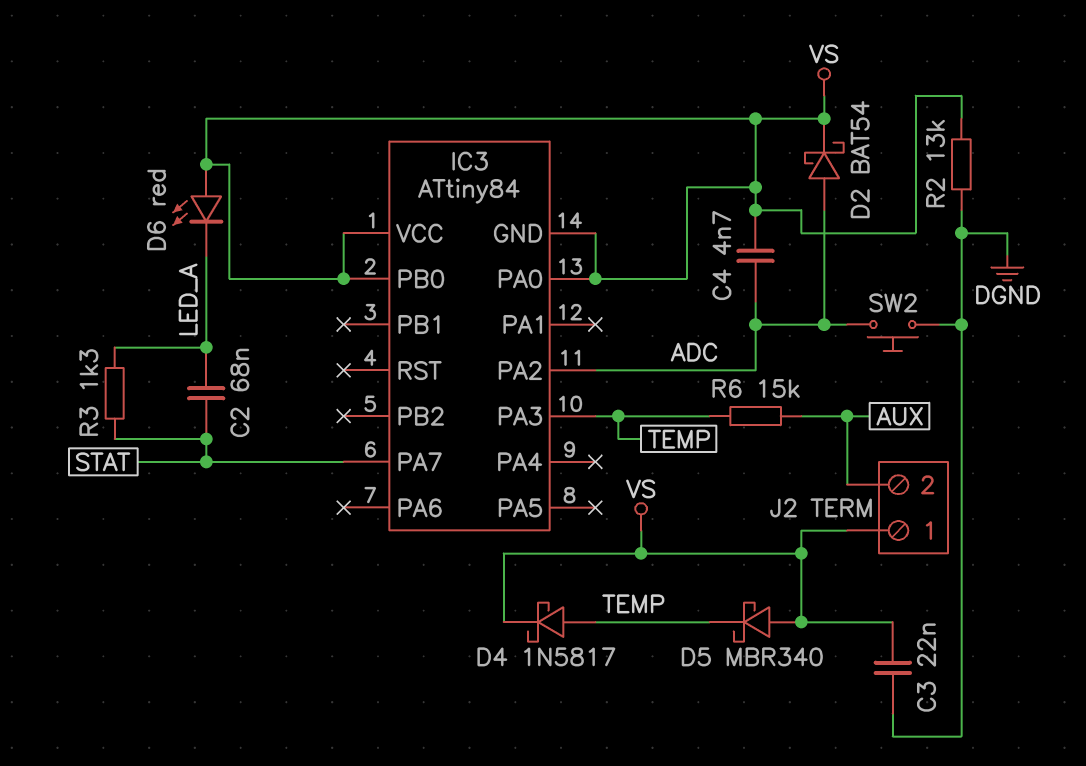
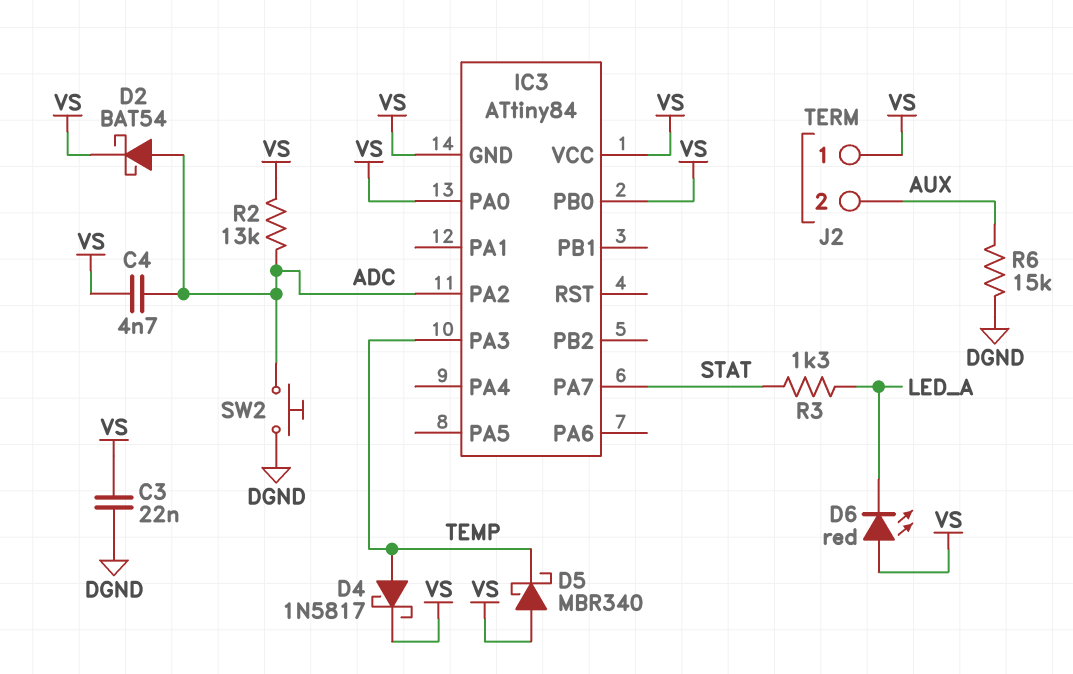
C2: 68nF (LED_A, STAT) -> none
R2: 13k (DGND, VS) -> 13k (ADC, VS)
R6: 15k (AUX, TEMP) -> 15k (AUX, DGND)

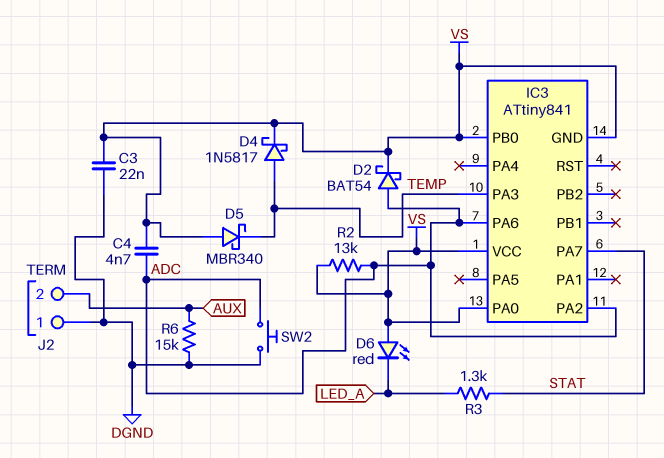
IC3: ATtiny84 -> ATtiny841
IC3 pin PA6: none -> ADC
J2 pin 1: VS -> DGND

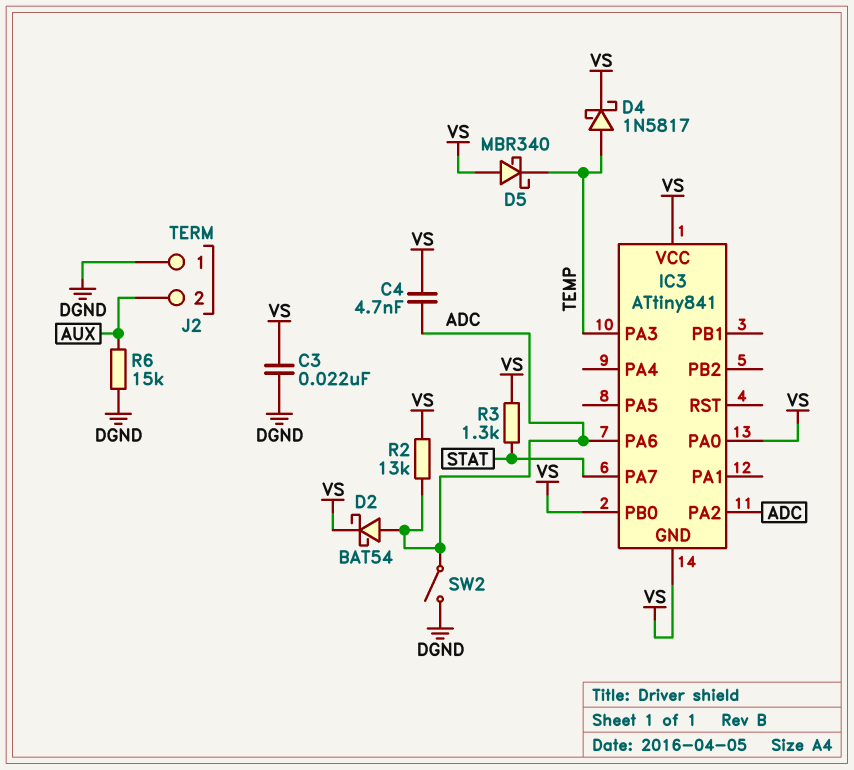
D6: LED red (A VS, K LED_A) -> none
R3: 1.3k (LED_A, STAT) -> 1.3k (STAT, VS)
SW2: button (ADC, DGND) -> switch (ADC, DGND)

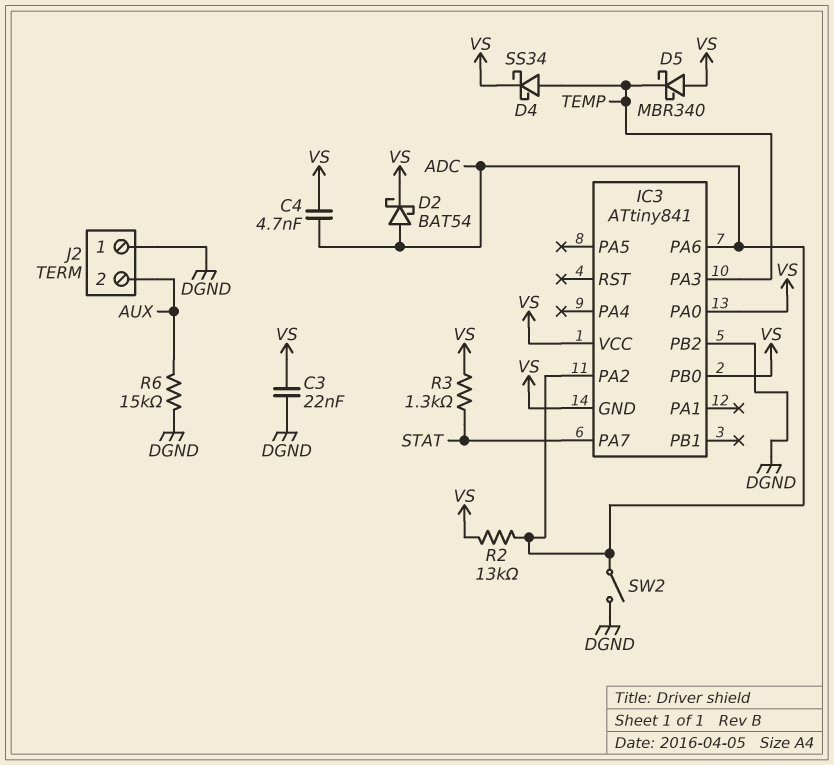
D4: schottky 1N5817 (A TEMP, K VS) -> schottky SS34 (A TEMP, K VS)
IC3 pin PB2: none -> DGND

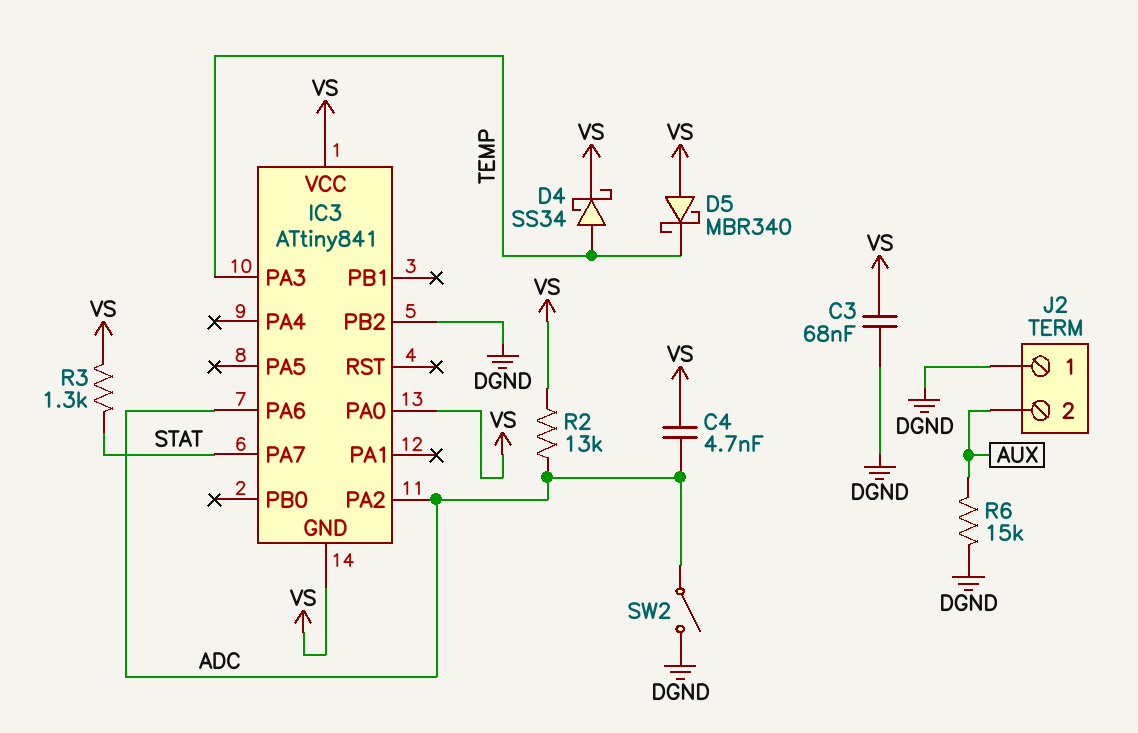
C3: 22nF (DGND, VS) -> 68nF (DGND, VS)
D2: schottky BAT54 (A ADC, K VS) -> none
IC3 pin PB0: VS -> none

